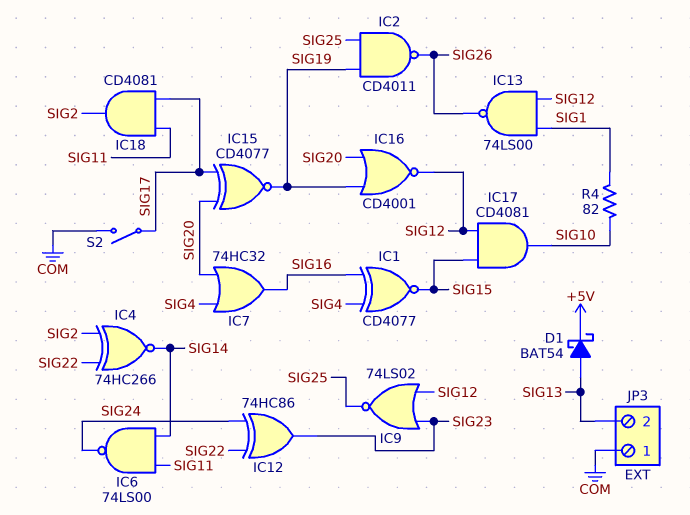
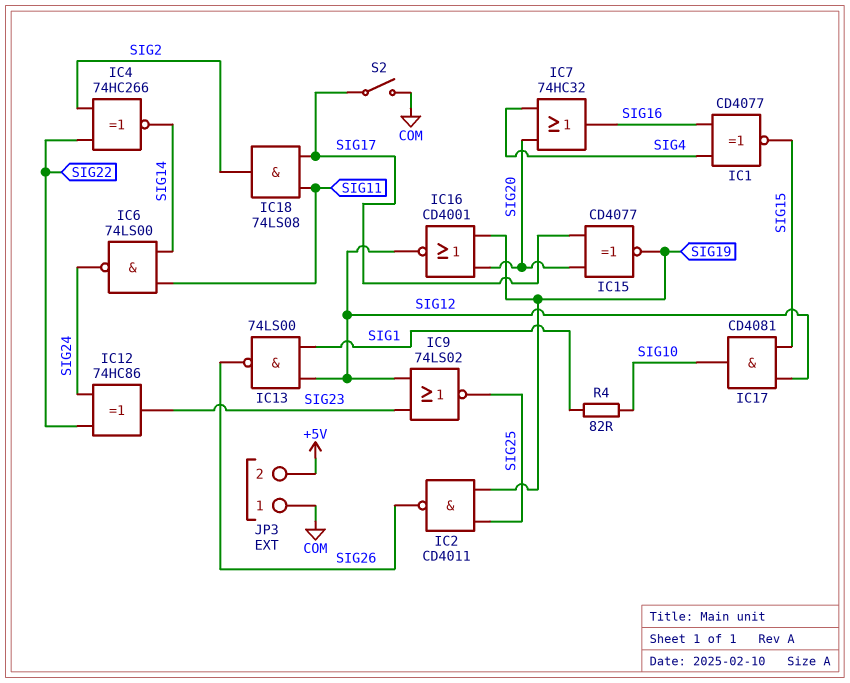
D1: schottky BAT54 (A SIG13, K +5V) -> none
IC18: AND CD4081 (in SIG11, in SIG17, out SIG2) -> AND 74LS08 (in SIG11, in SIG17, out SIG2)
JP3 pin 2: SIG13 -> +5V

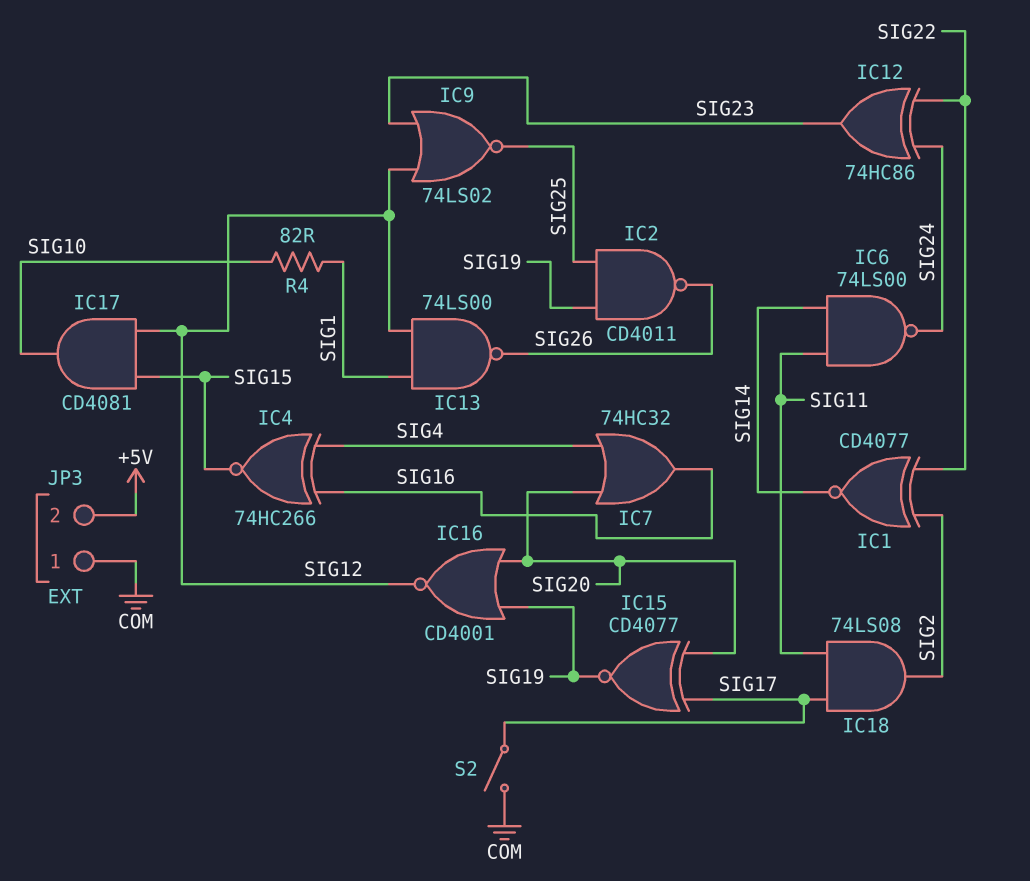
IC1: XNOR CD4077 (in SIG4, in SIG16, out SIG15) -> XNOR CD4077 (in SIG2, in SIG22, out SIG14)
IC4: XNOR 74HC266 (in SIG2, in SIG22, out SIG14) -> XNOR 74HC266 (in SIG4, in SIG16, out SIG15)

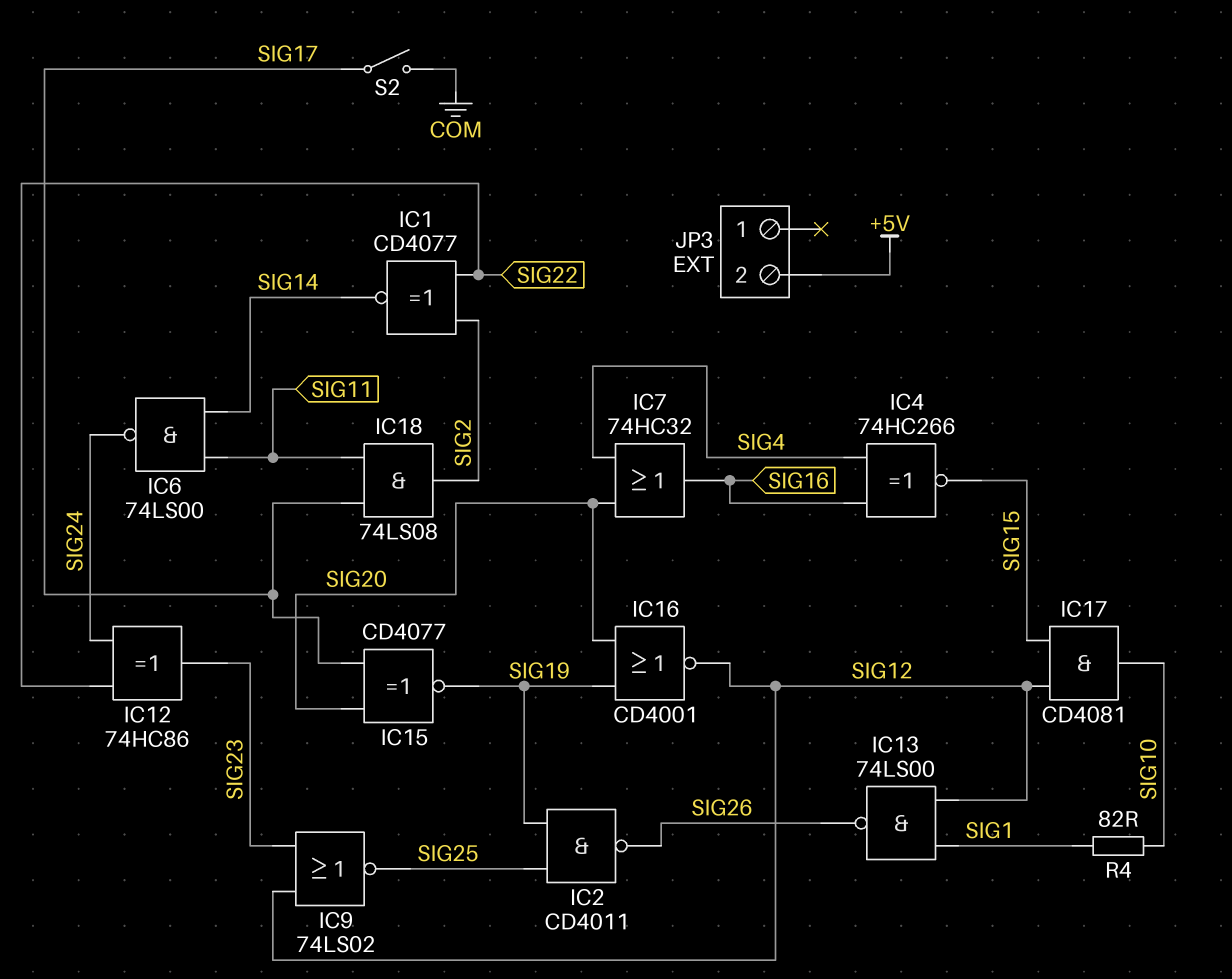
JP3 pin 1: COM -> none

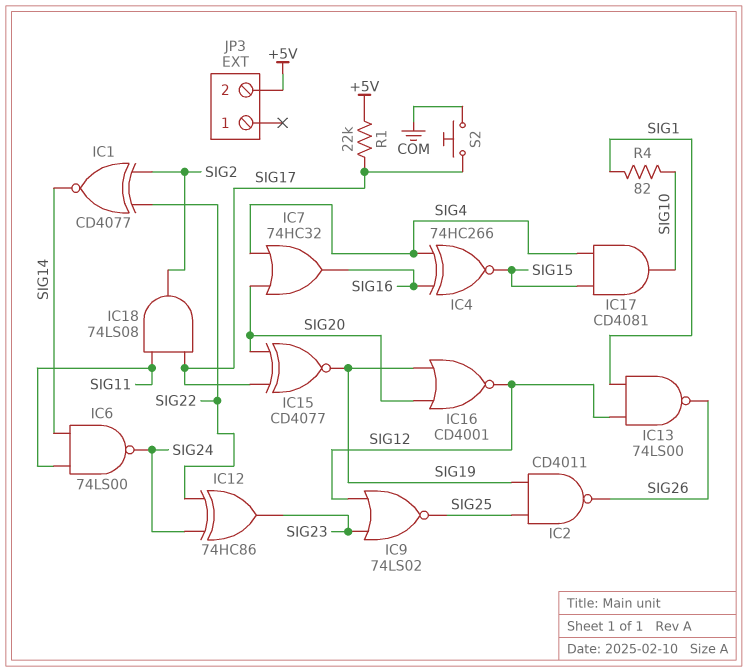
IC17: AND CD4081 (in SIG12, in SIG15, out SIG10) -> AND CD4081 (in SIG4, in SIG15, out SIG10)
R1: none -> 22k (+5V, SIG17)
S2: switch (COM, SIG17) -> button (COM, SIG17)

